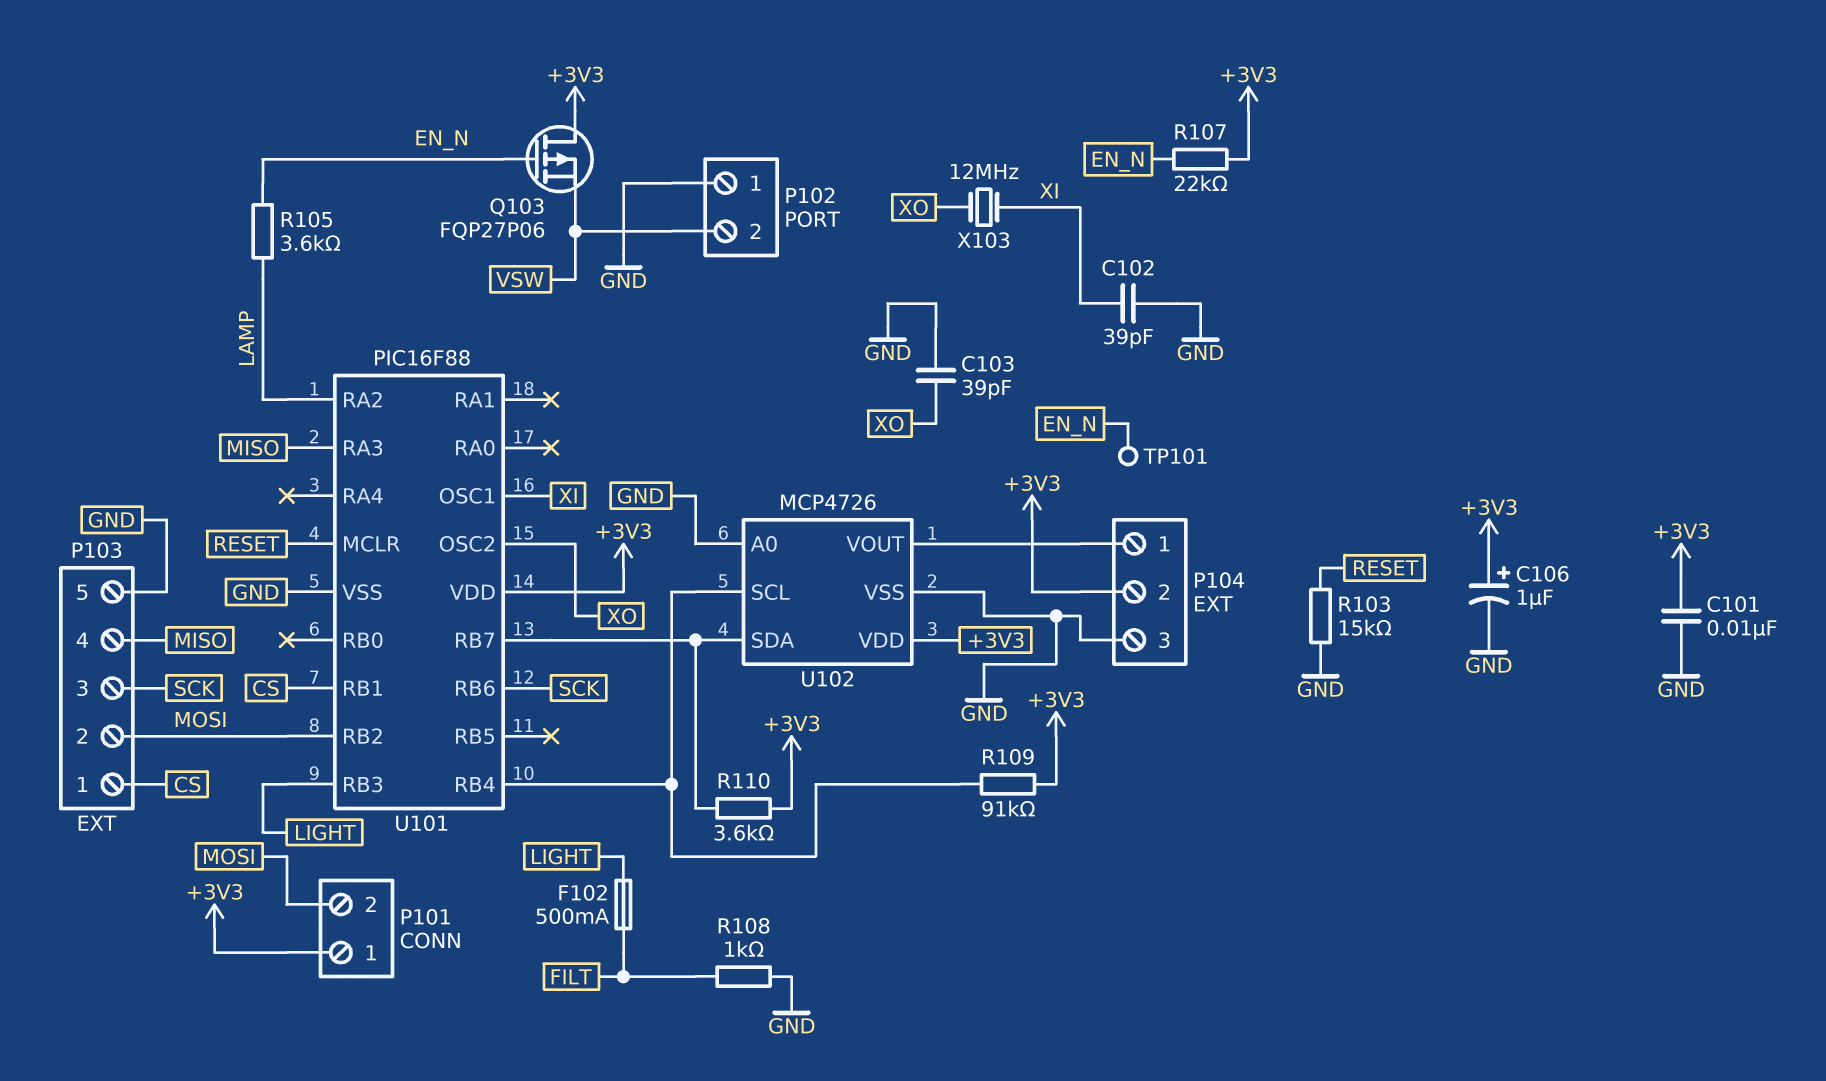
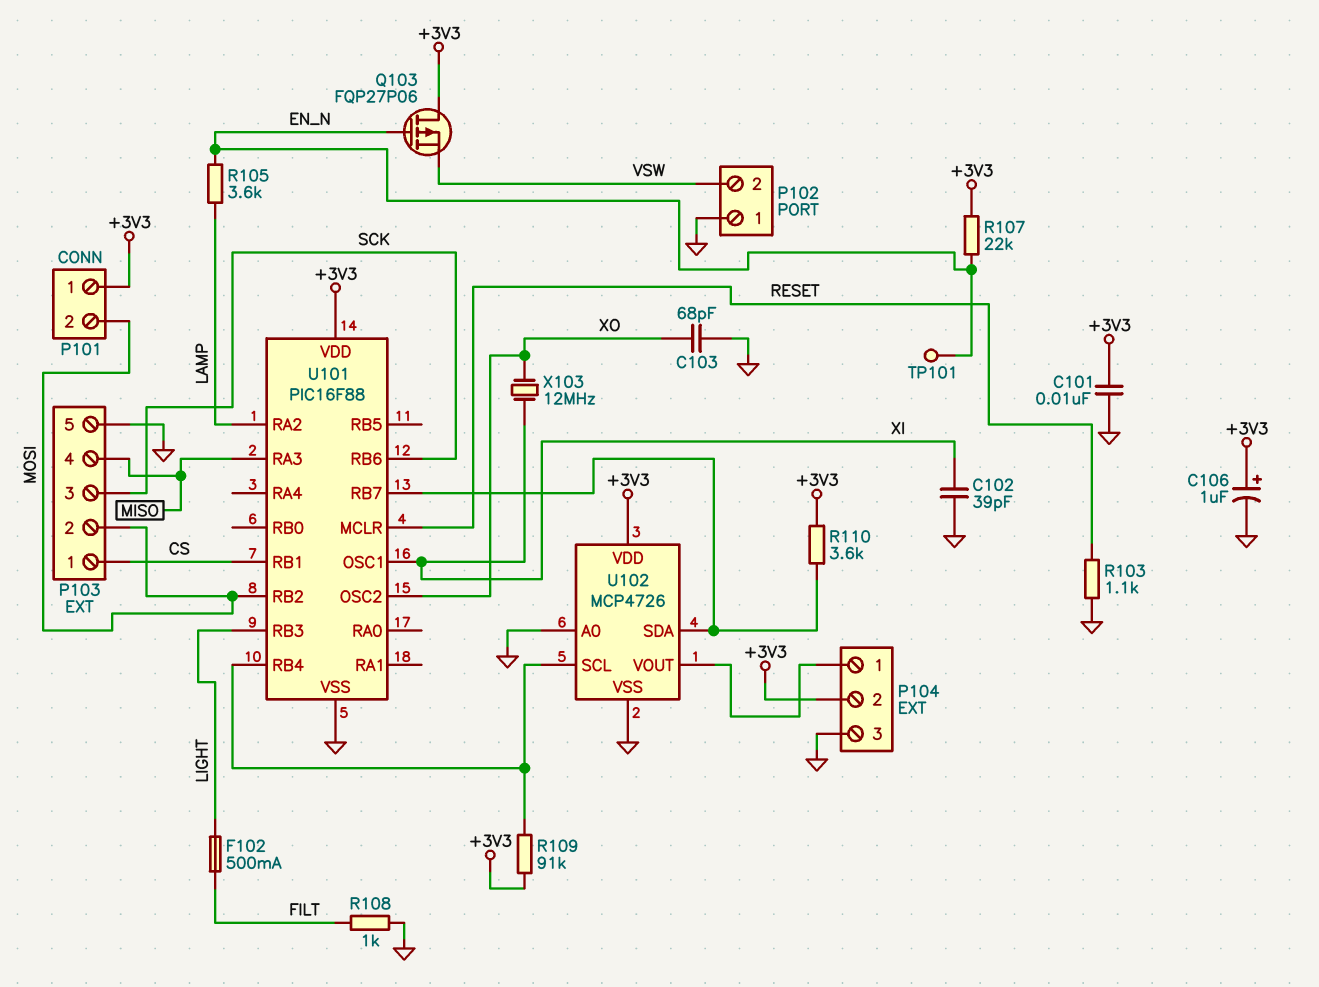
C103: 39pF (GND, XO) -> 68pF (GND, XO)
R103: 15k (GND, RESET) -> 1.1k (GND, RESET)

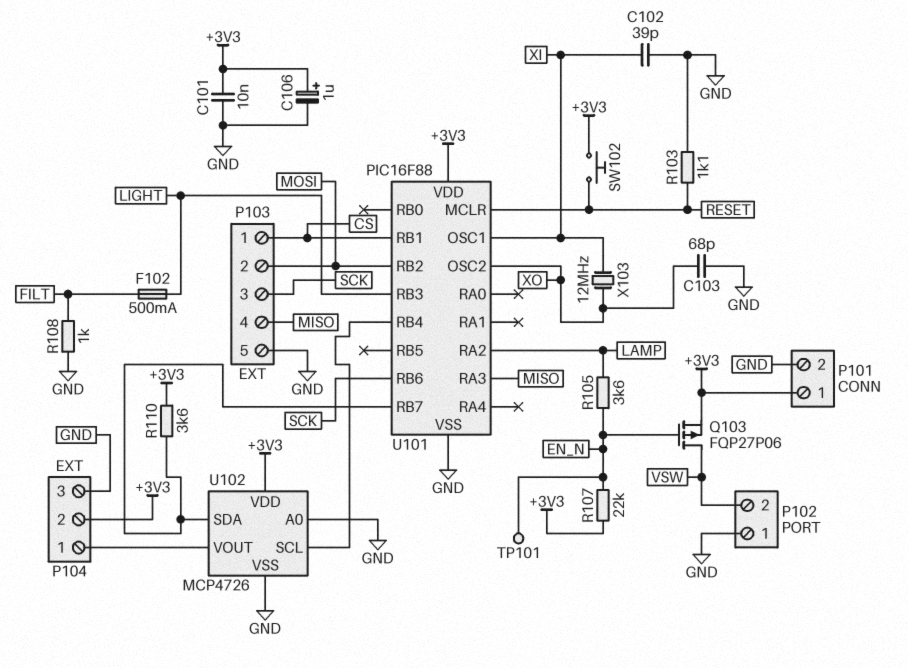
P101 pin 2: MOSI -> GND
Q103: PMOS FQP27P06 (G EN_N, D +3V3, S VSW) -> PMOS FQP27P06 (G EN_N, D VSW, S +3V3)
R109: 91k (+3V3, U101/RB4) -> none
SW102: none -> button (+3V3, RESET)

